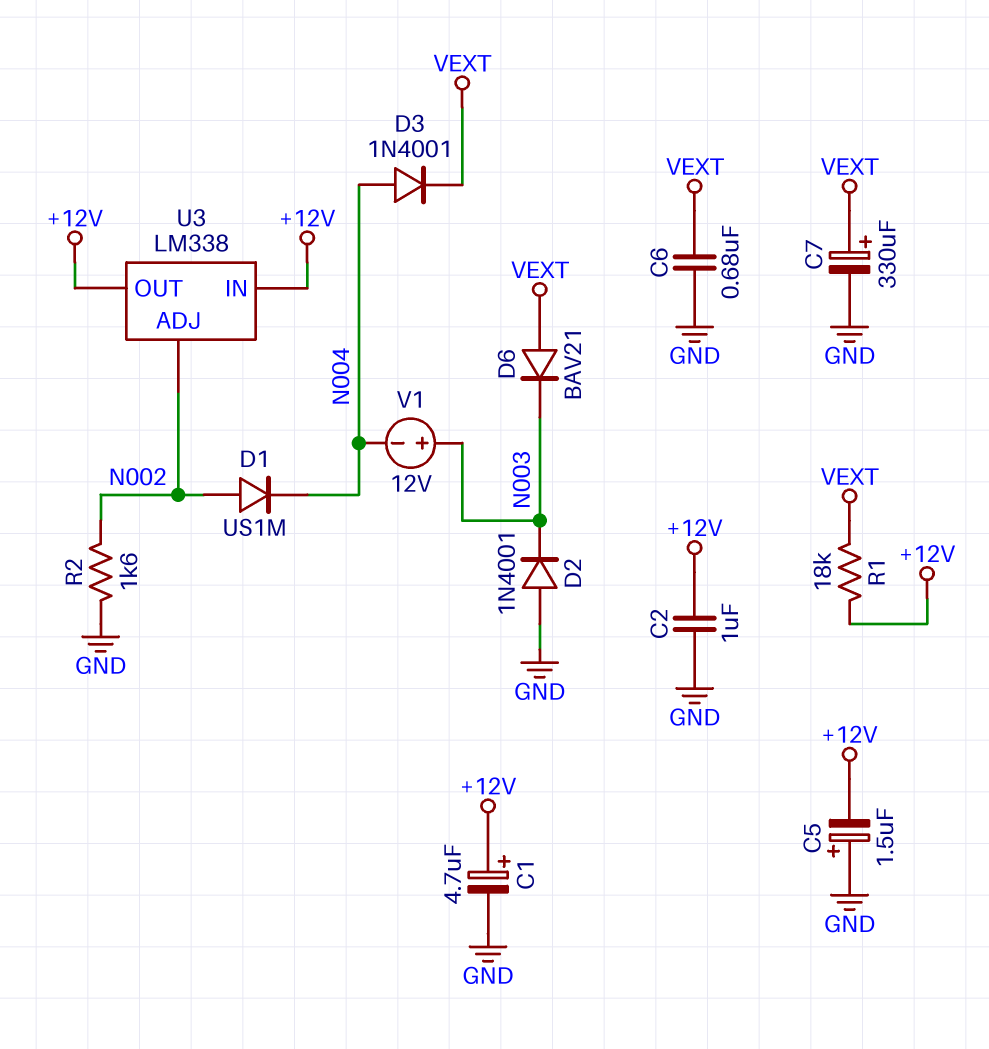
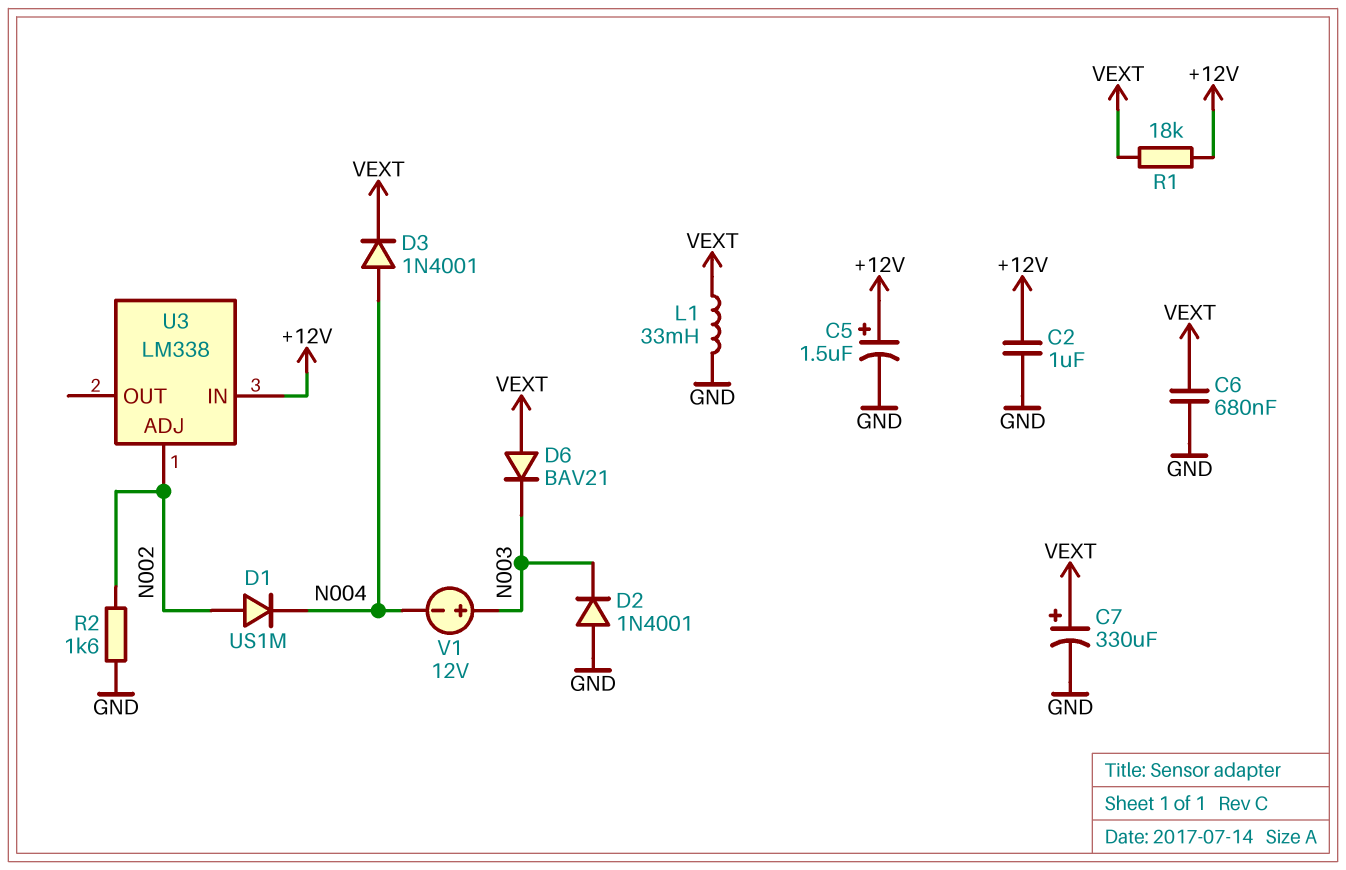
C1: 4.7uF (plus +12V, minus GND) -> none
C5: 1.5uF (plus GND, minus +12V) -> 1.5uF (plus +12V, minus GND)
L1: none -> 33mH (GND, VEXT)
U3 pin OUT: +12V -> none

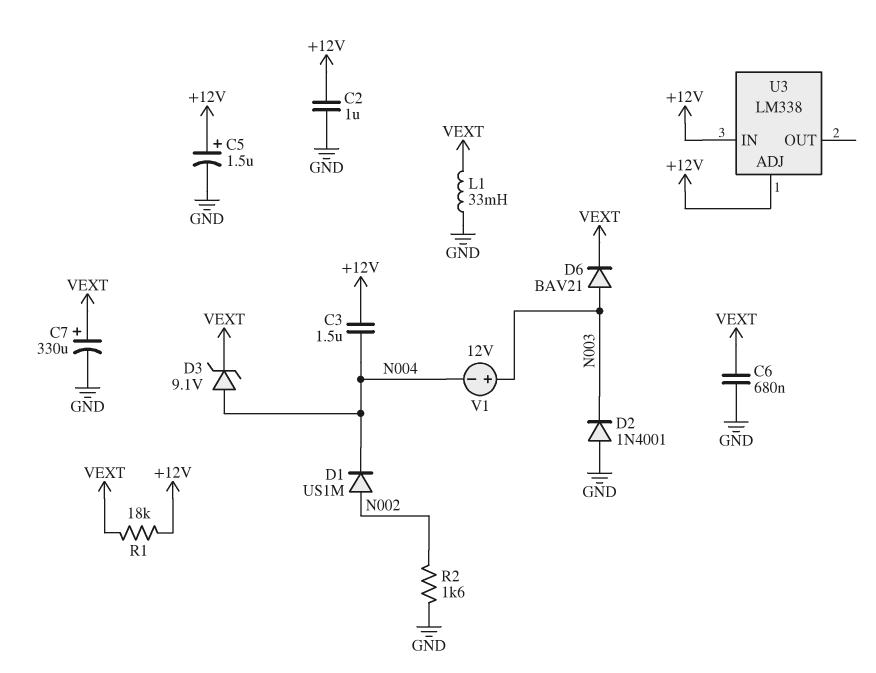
C3: none -> 1.5uF (+12V, N004)
D3: diode 1N4001 (A N004, K VEXT) -> zener 9.1V (A N004, K VEXT)
D6: diode BAV21 (A VEXT, K N003) -> diode BAV21 (A N003, K VEXT)
U3 pin ADJ: N002 -> +12V

